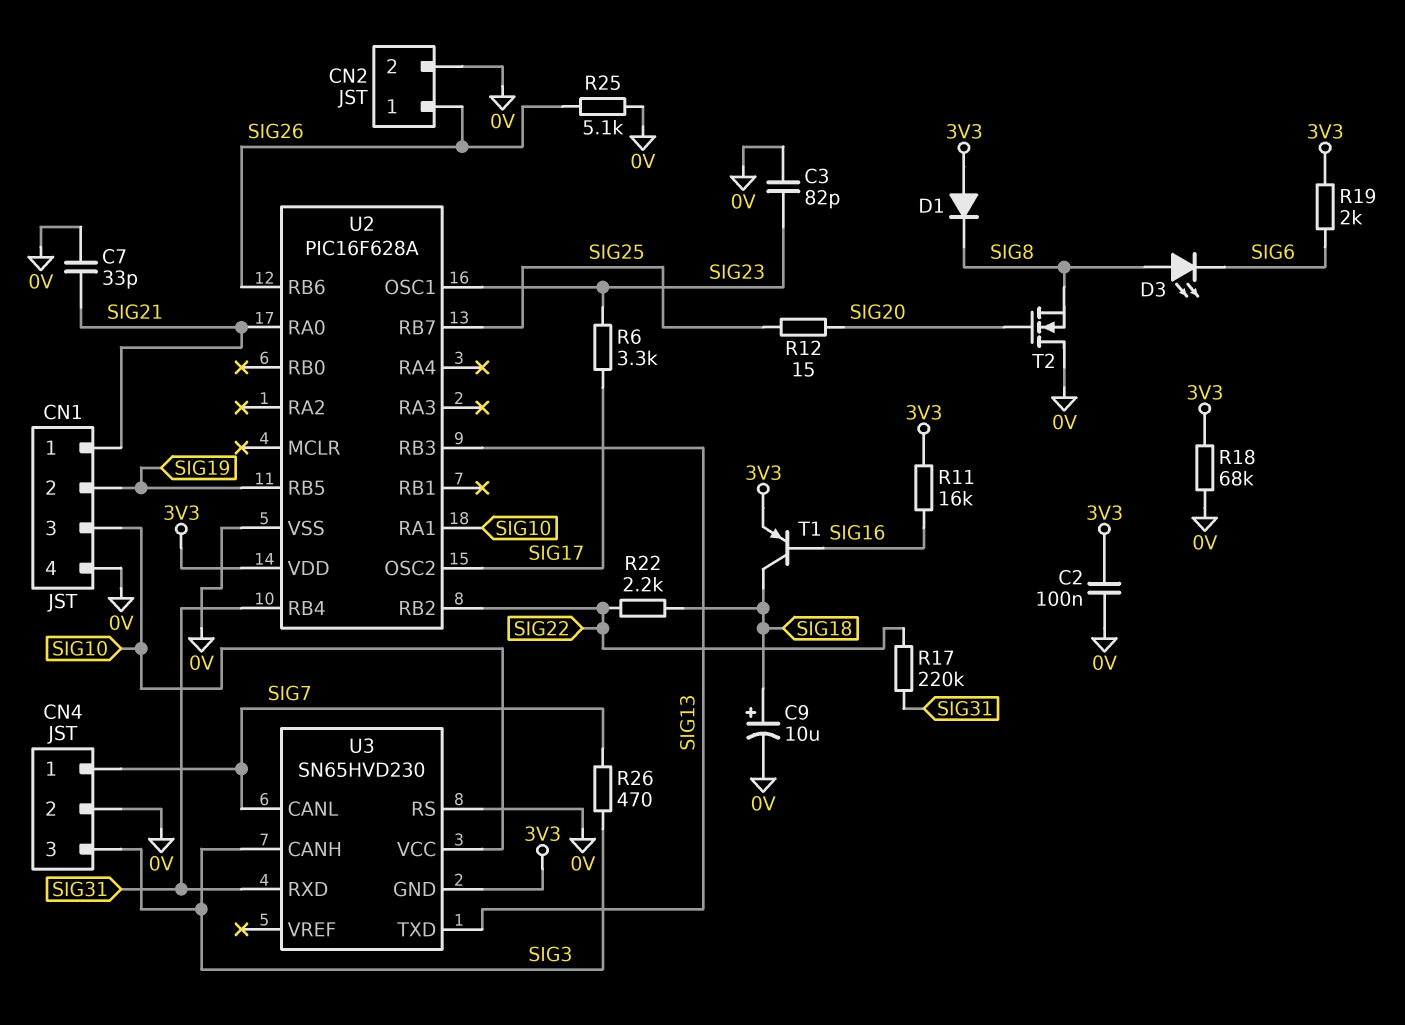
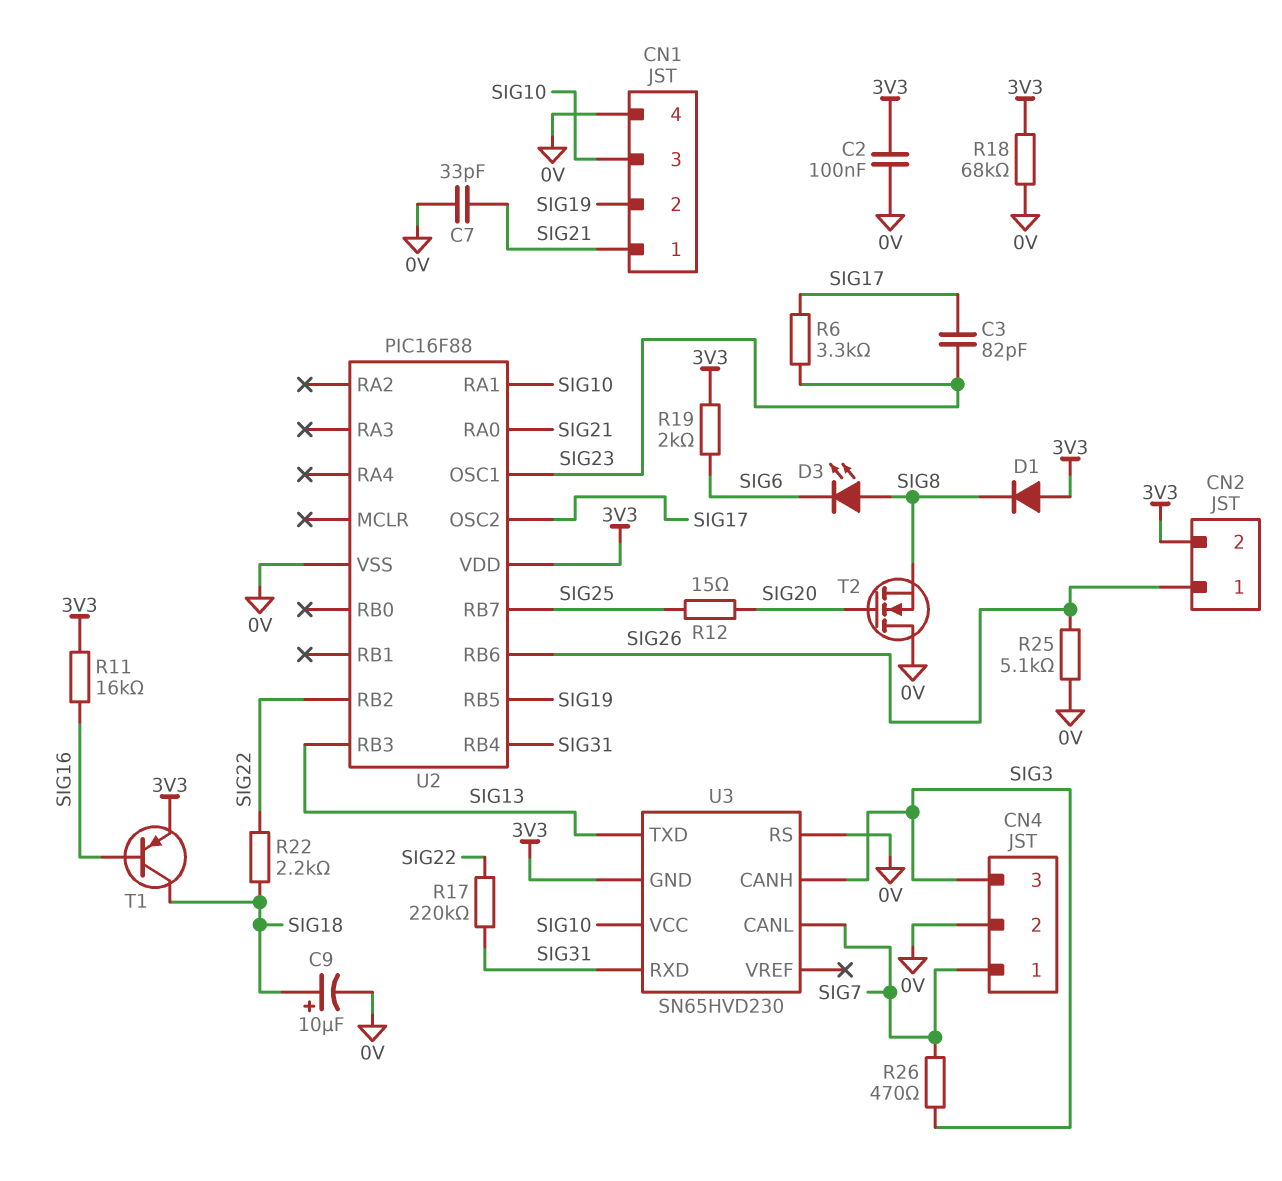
C3: 82pF (0V, SIG23) -> 82pF (SIG17, SIG23)
CN2 pin 2: 0V -> 3V3
U2: PIC16F628A -> PIC16F88

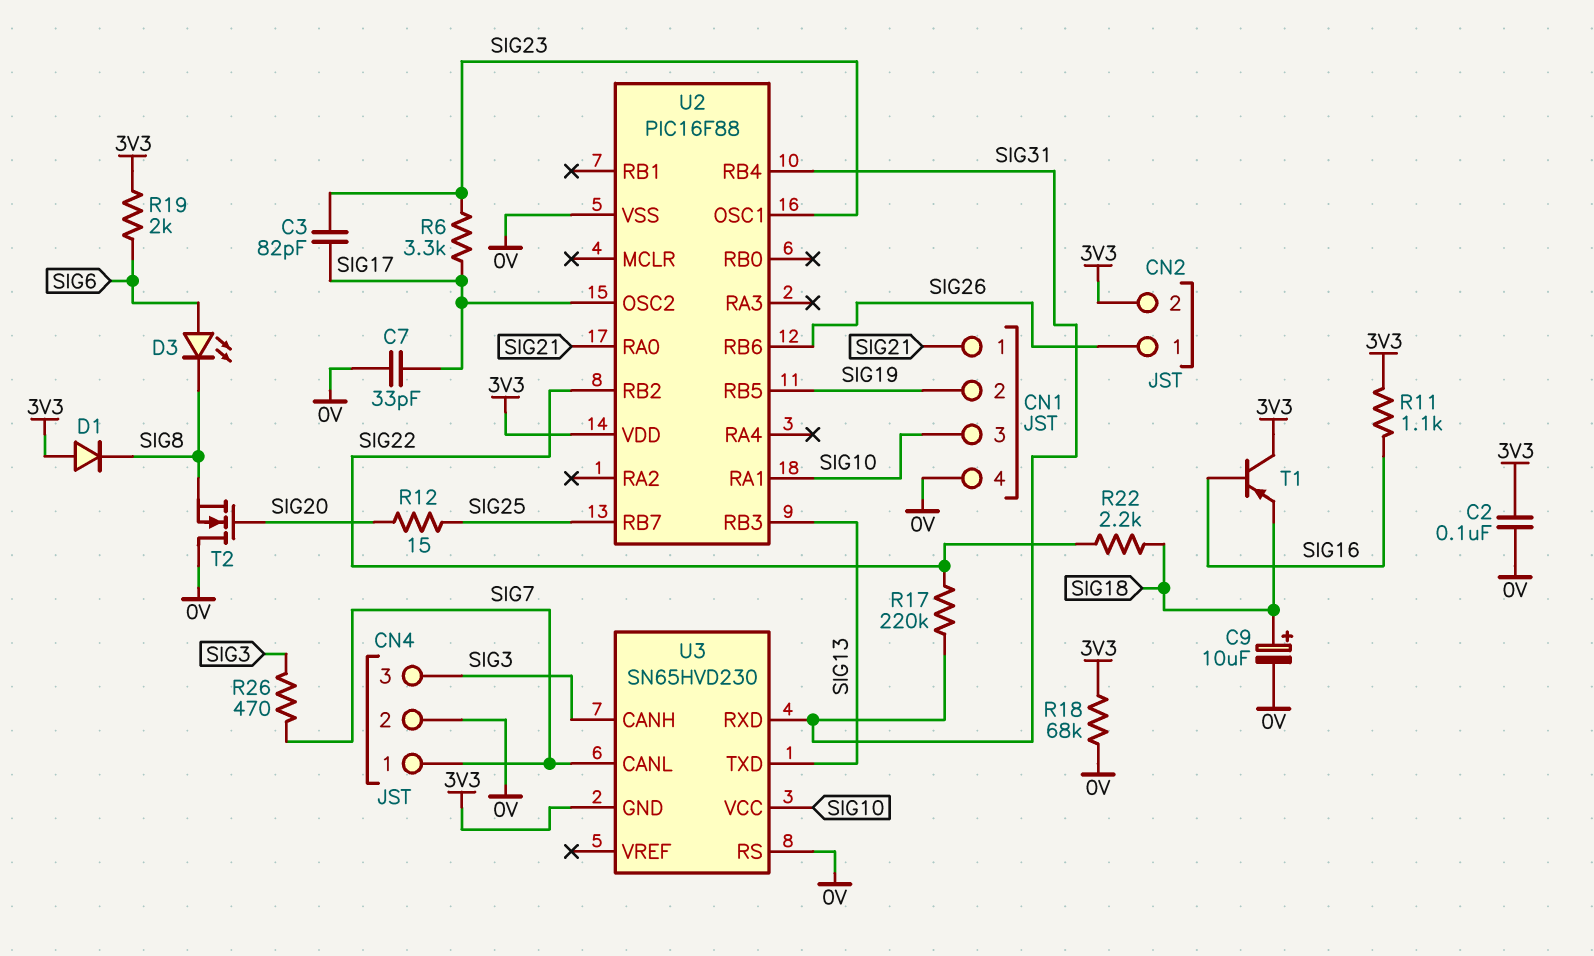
C7: 33pF (0V, SIG21) -> 33pF (0V, SIG17)
D3: LED (A SIG8, K SIG6) -> LED (A SIG6, K SIG8)
R11: 16k (3V3, SIG16) -> 1.1k (3V3, SIG16)
R25: 5.1k (0V, SIG26) -> none
T1: PNP (B SIG16, C SIG18, E 3V3) -> PNP (B SIG16, C 3V3, E SIG18)

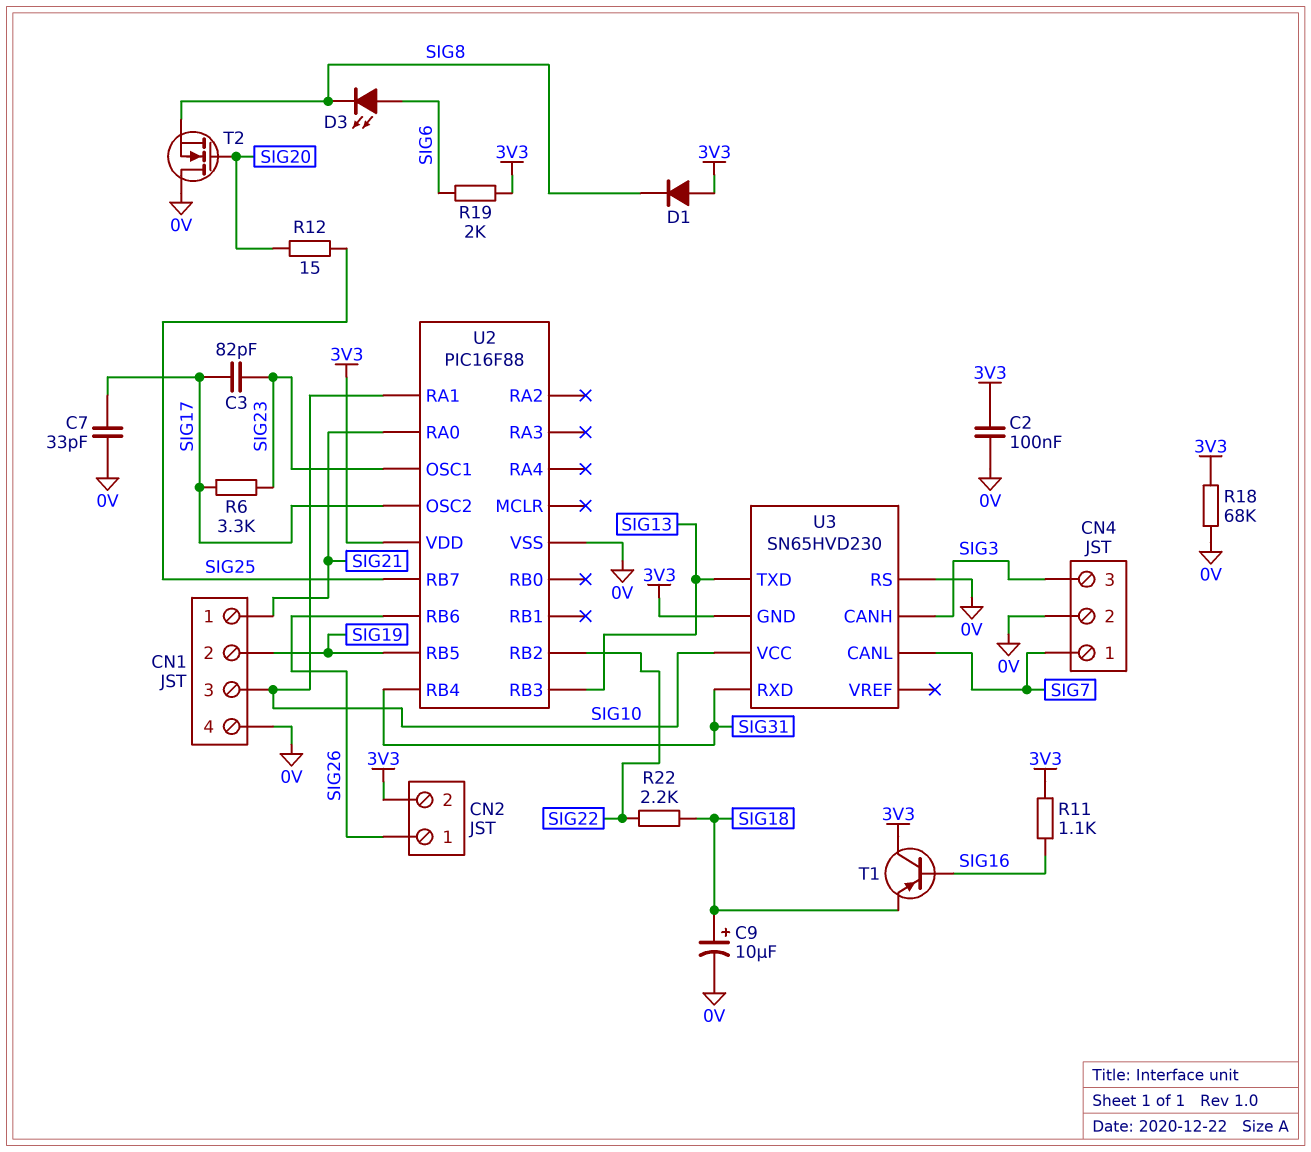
R17: 220k (SIG22, SIG31) -> none
R26: 470 (SIG3, SIG7) -> none

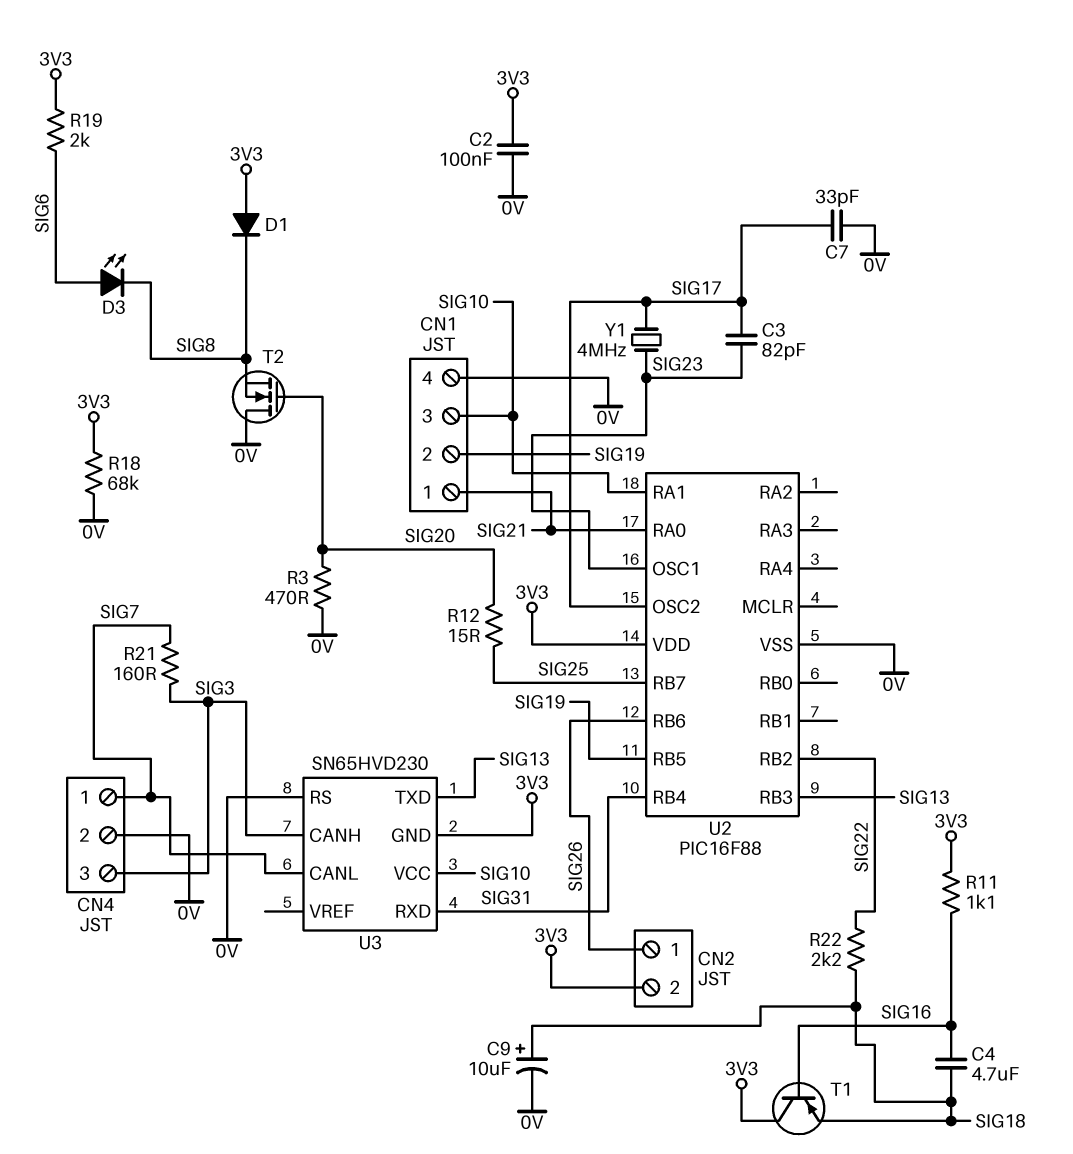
C4: none -> 4.7uF (SIG16, SIG18)
R3: none -> 470 (0V, SIG20)
R6: 3.3k (SIG17, SIG23) -> none
R21: none -> 160 (SIG3, SIG7)
Y1: none -> 4MHz (SIG17, SIG23)

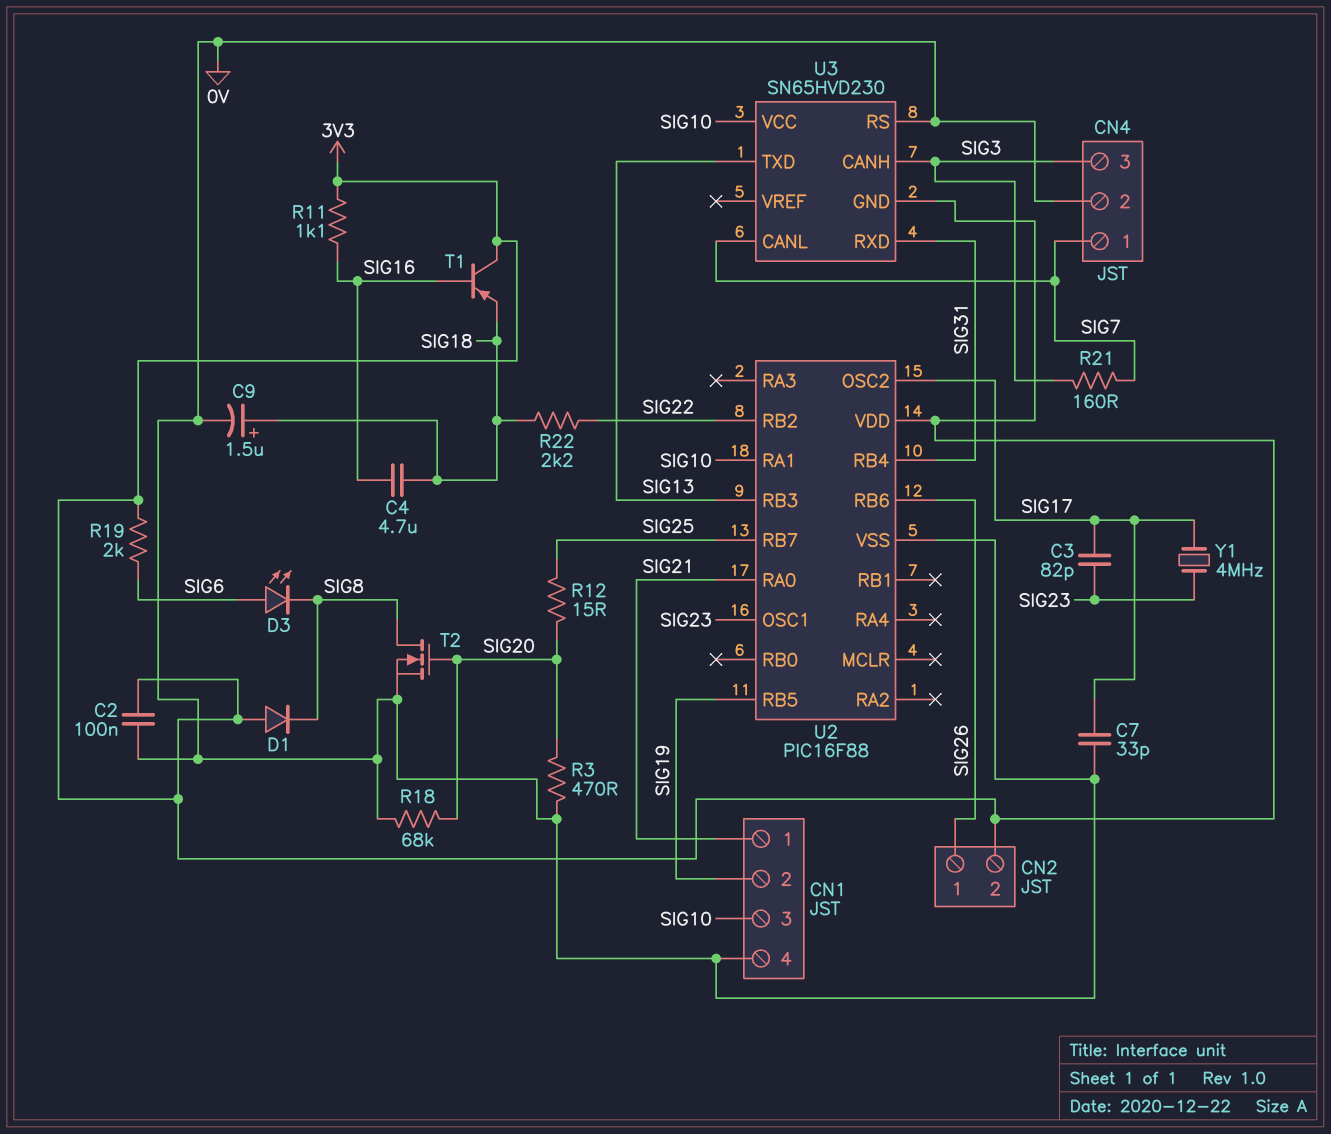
C9: 10uF (plus SIG18, minus 0V) -> 1.5uF (plus SIG18, minus 0V)
R18: 68k (0V, 3V3) -> 68k (0V, SIG20)
T2: NMOS (G SIG20, D 0V, S SIG8) -> NMOS (G SIG20, D SIG8, S 0V)

